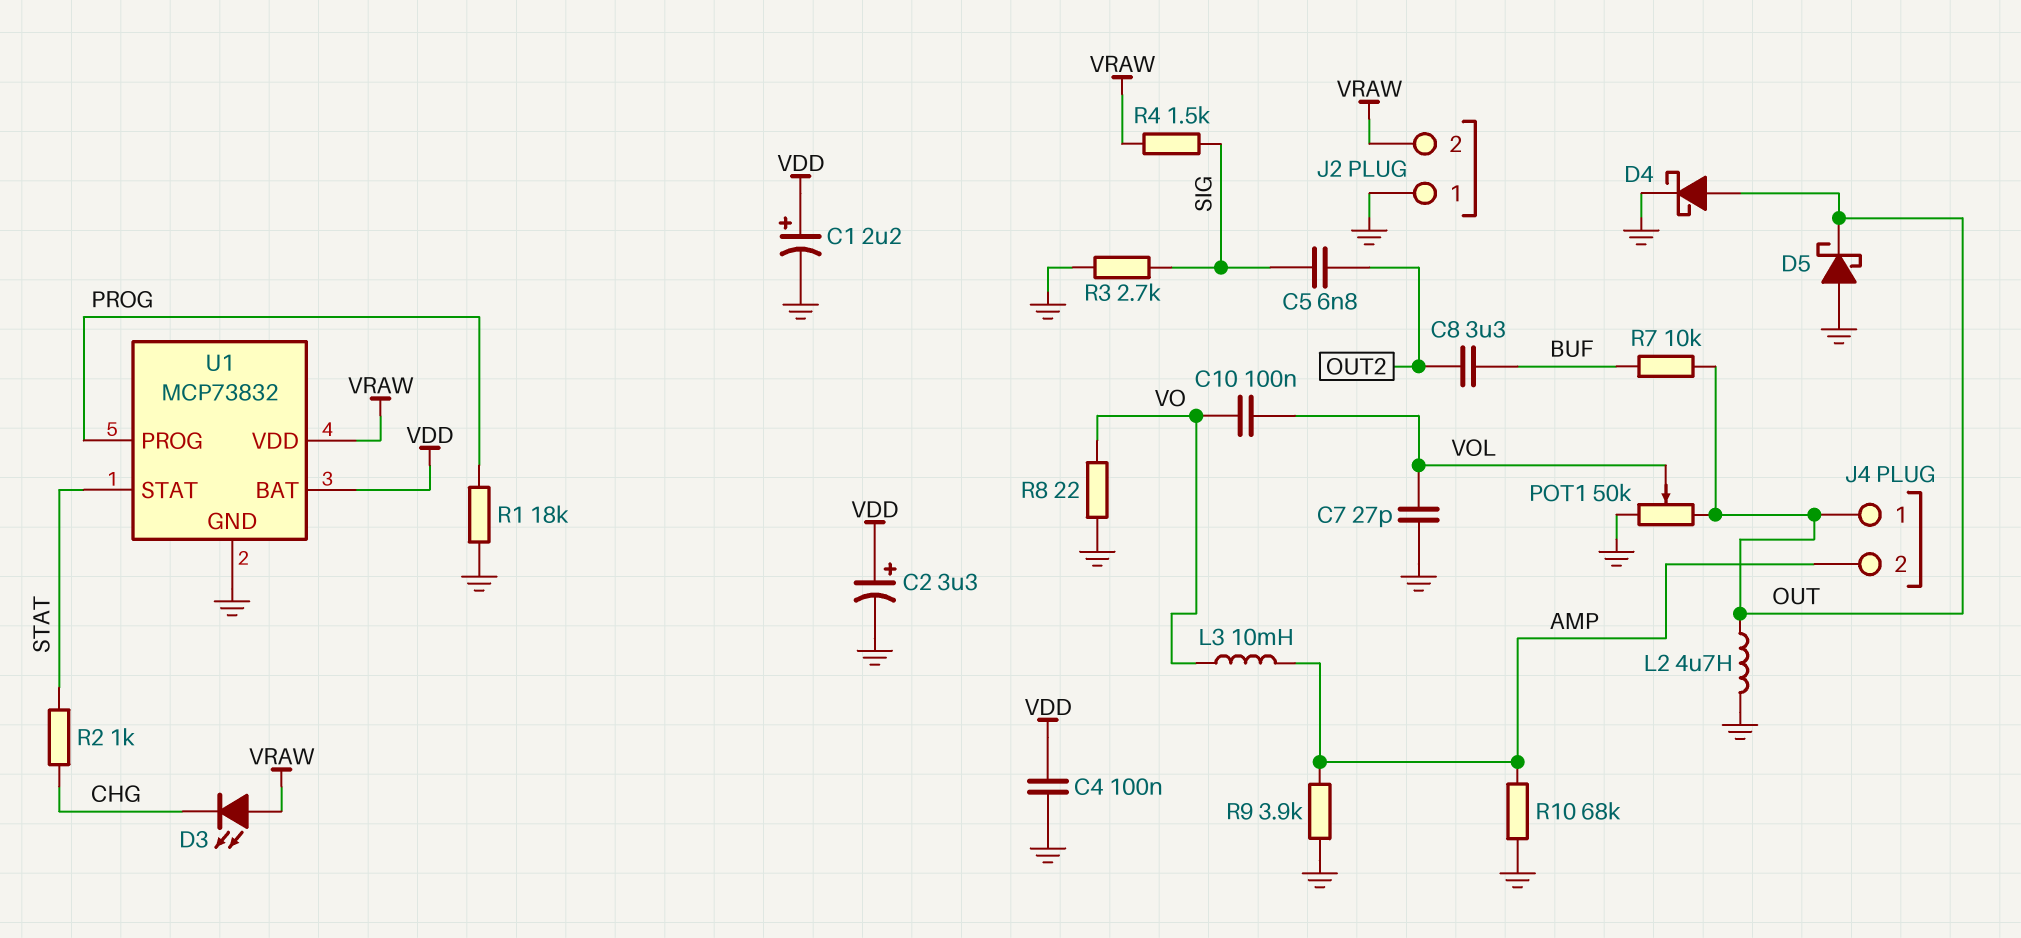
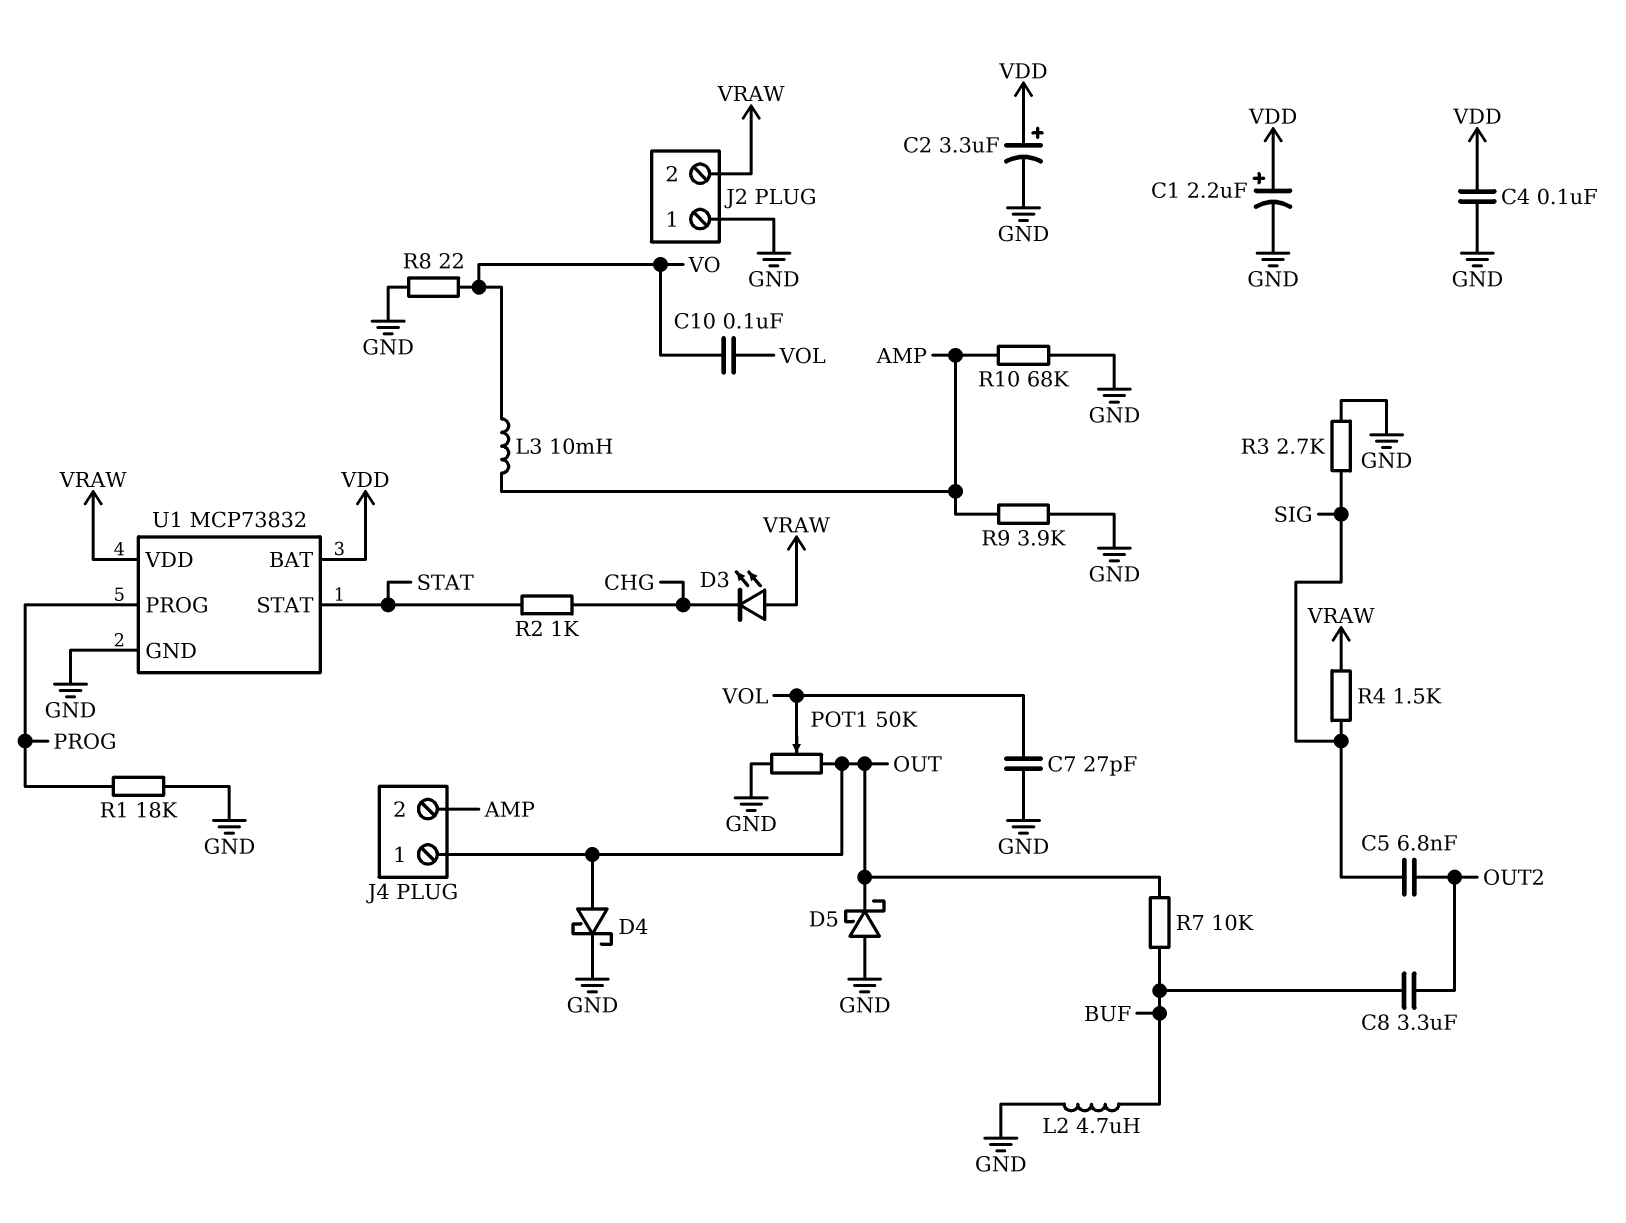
L2: 4.7uH (GND, OUT) -> 4.7uH (BUF, GND)

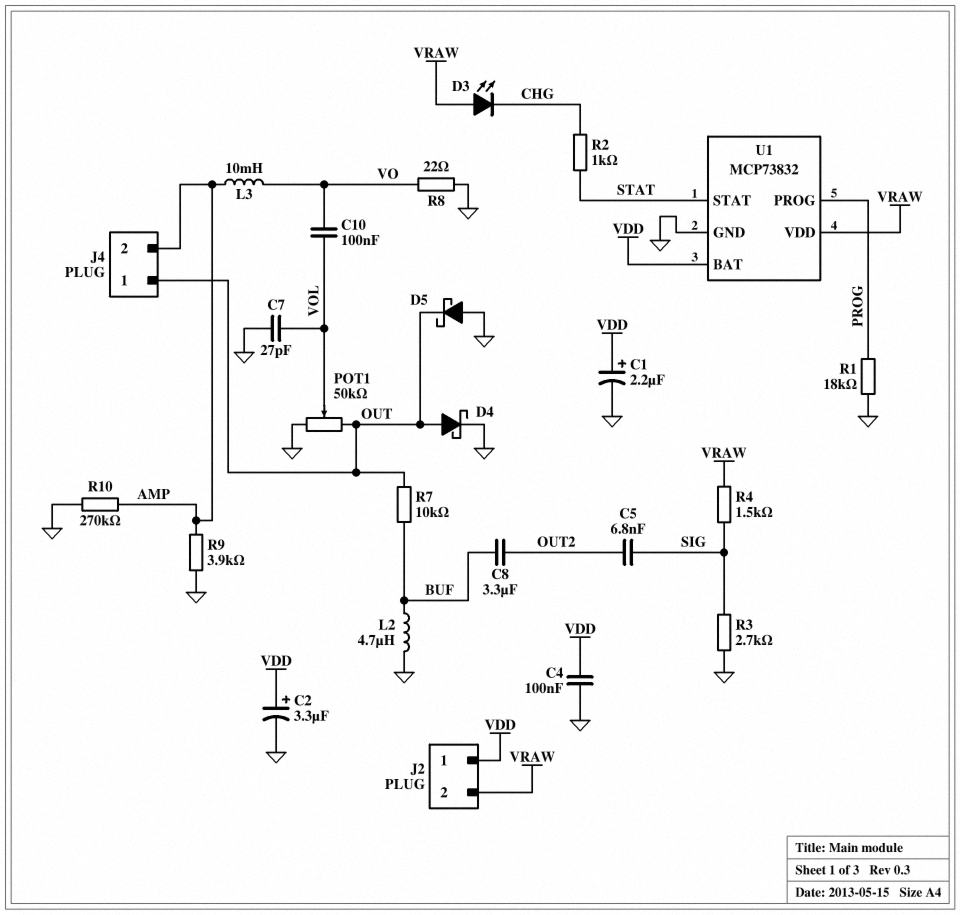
J2 pin 1: GND -> VDD
R10: 68k (AMP, GND) -> 270k (AMP, GND)

